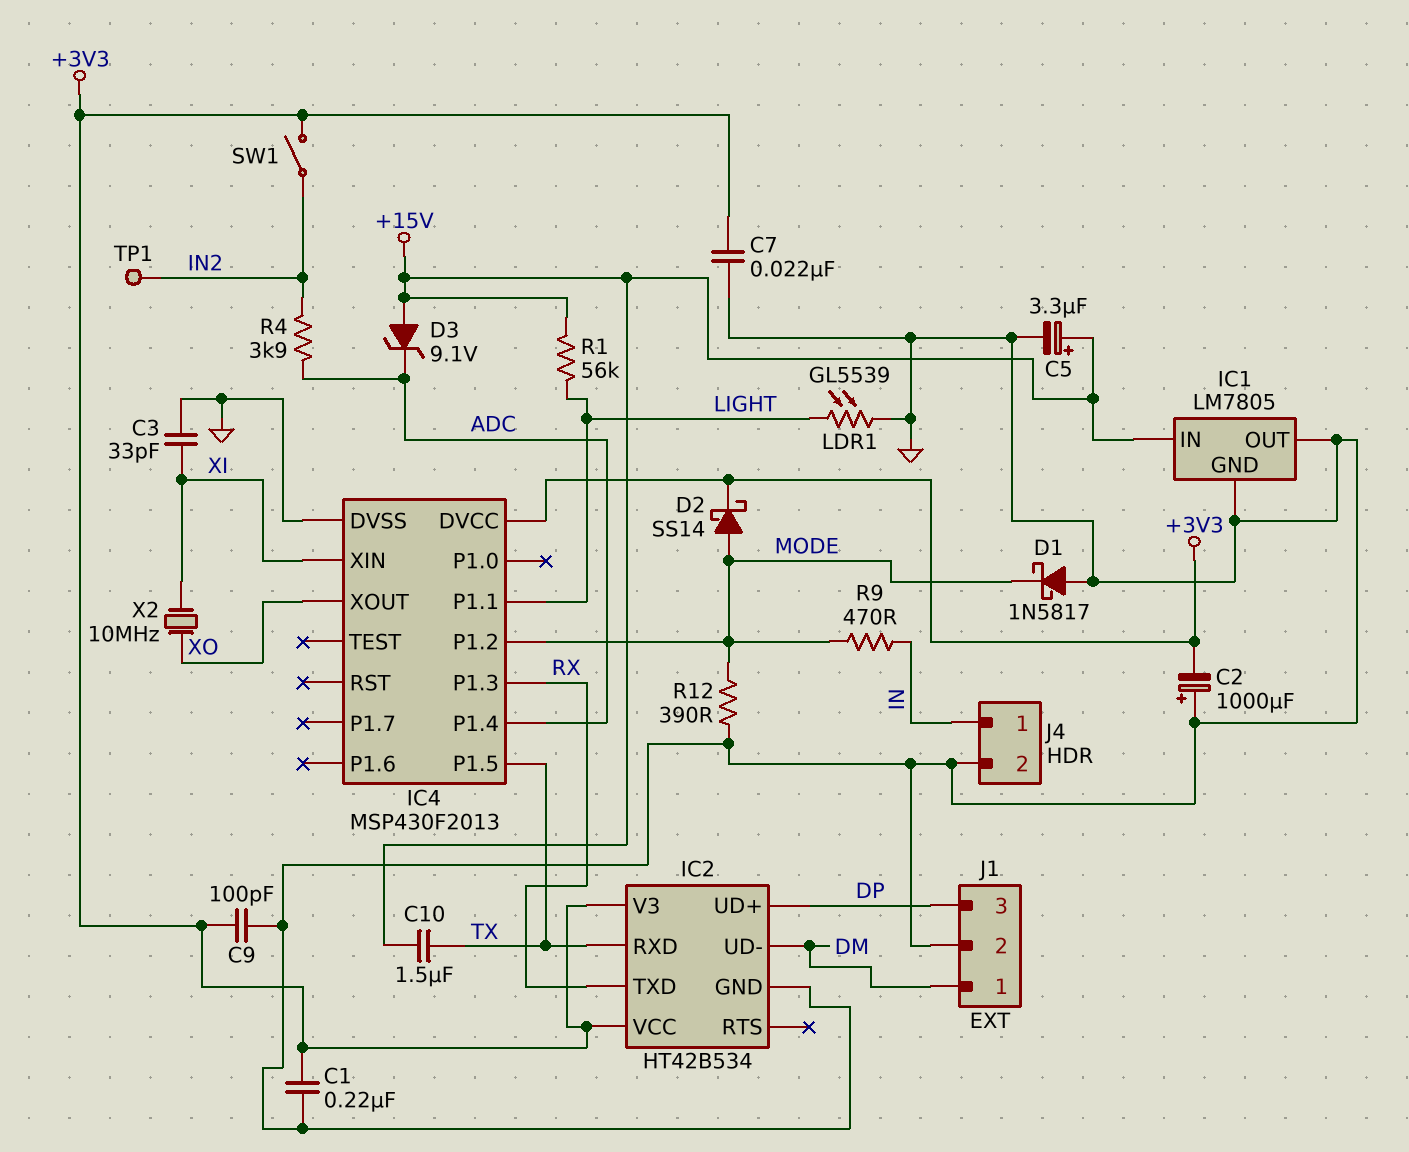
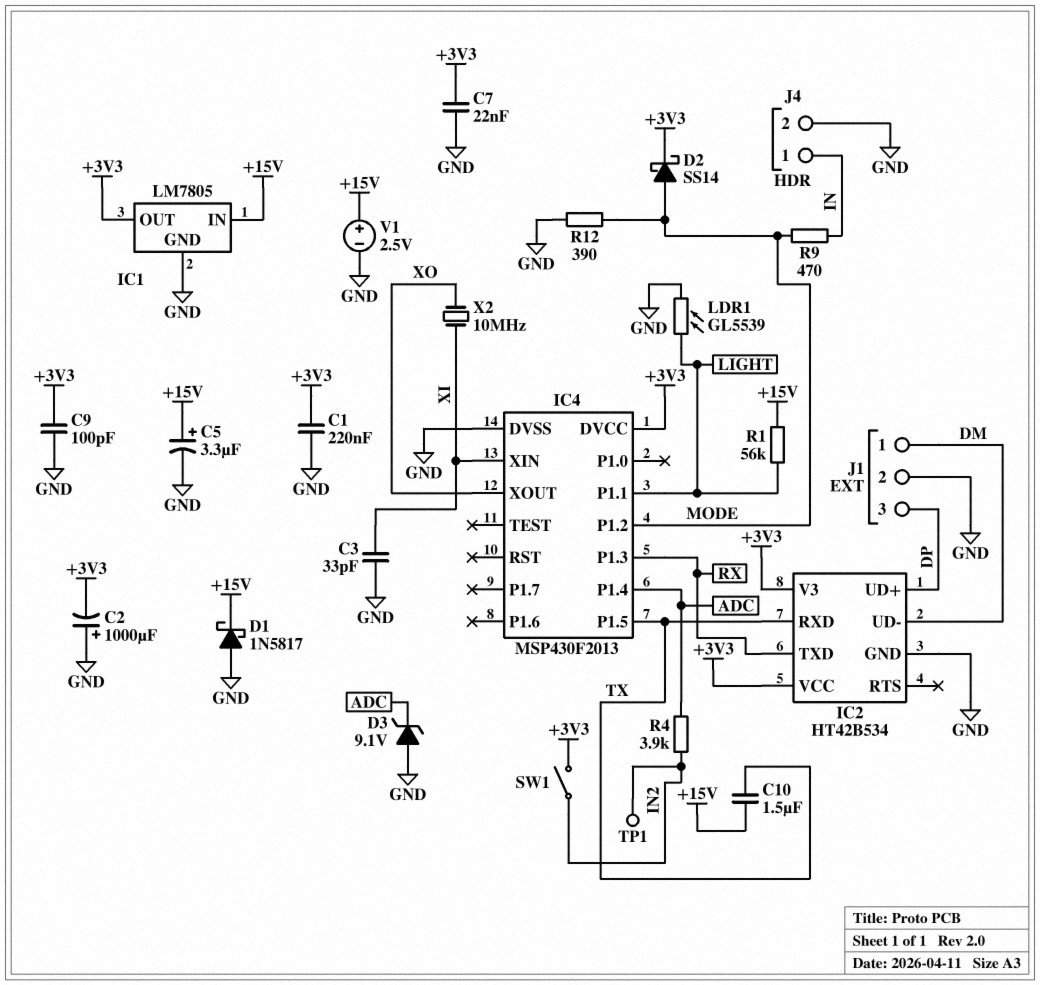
D1: schottky 1N5817 (A GND, K MODE) -> schottky 1N5817 (A GND, K +15V)
D3: zener 9.1V (A +15V, K ADC) -> zener 9.1V (A GND, K ADC)
IC1 pin OUT: GND -> +3V3
V1: none -> 2.5V (plus +15V, minus GND)

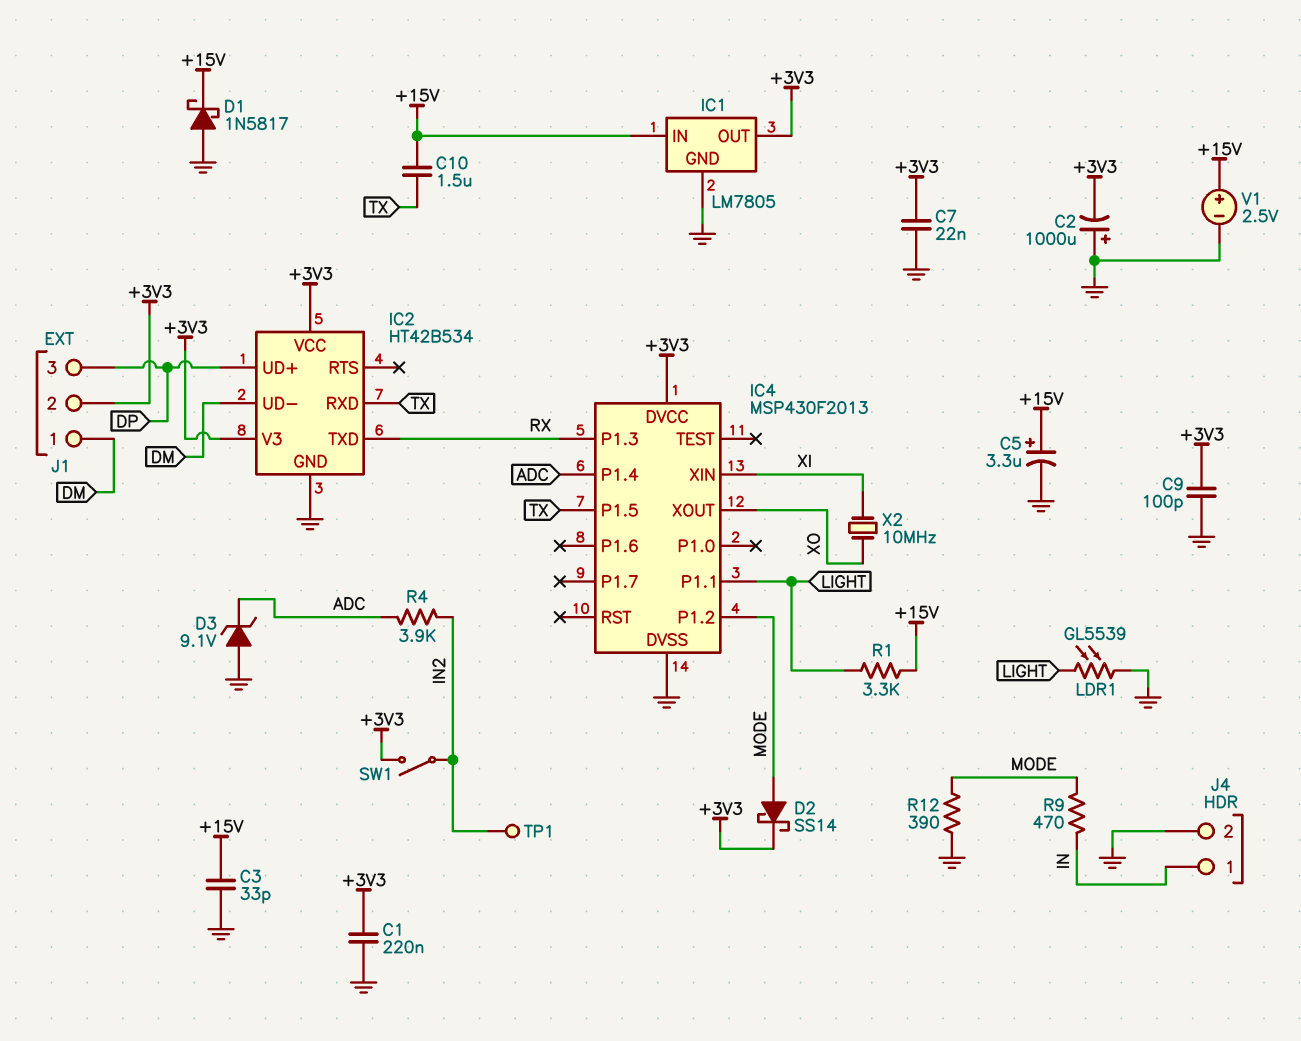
C3: 33pF (GND, XI) -> 33pF (+15V, GND)
J1 pin 2: GND -> +3V3
R1: 56k (+15V, LIGHT) -> 3.3k (+15V, LIGHT)

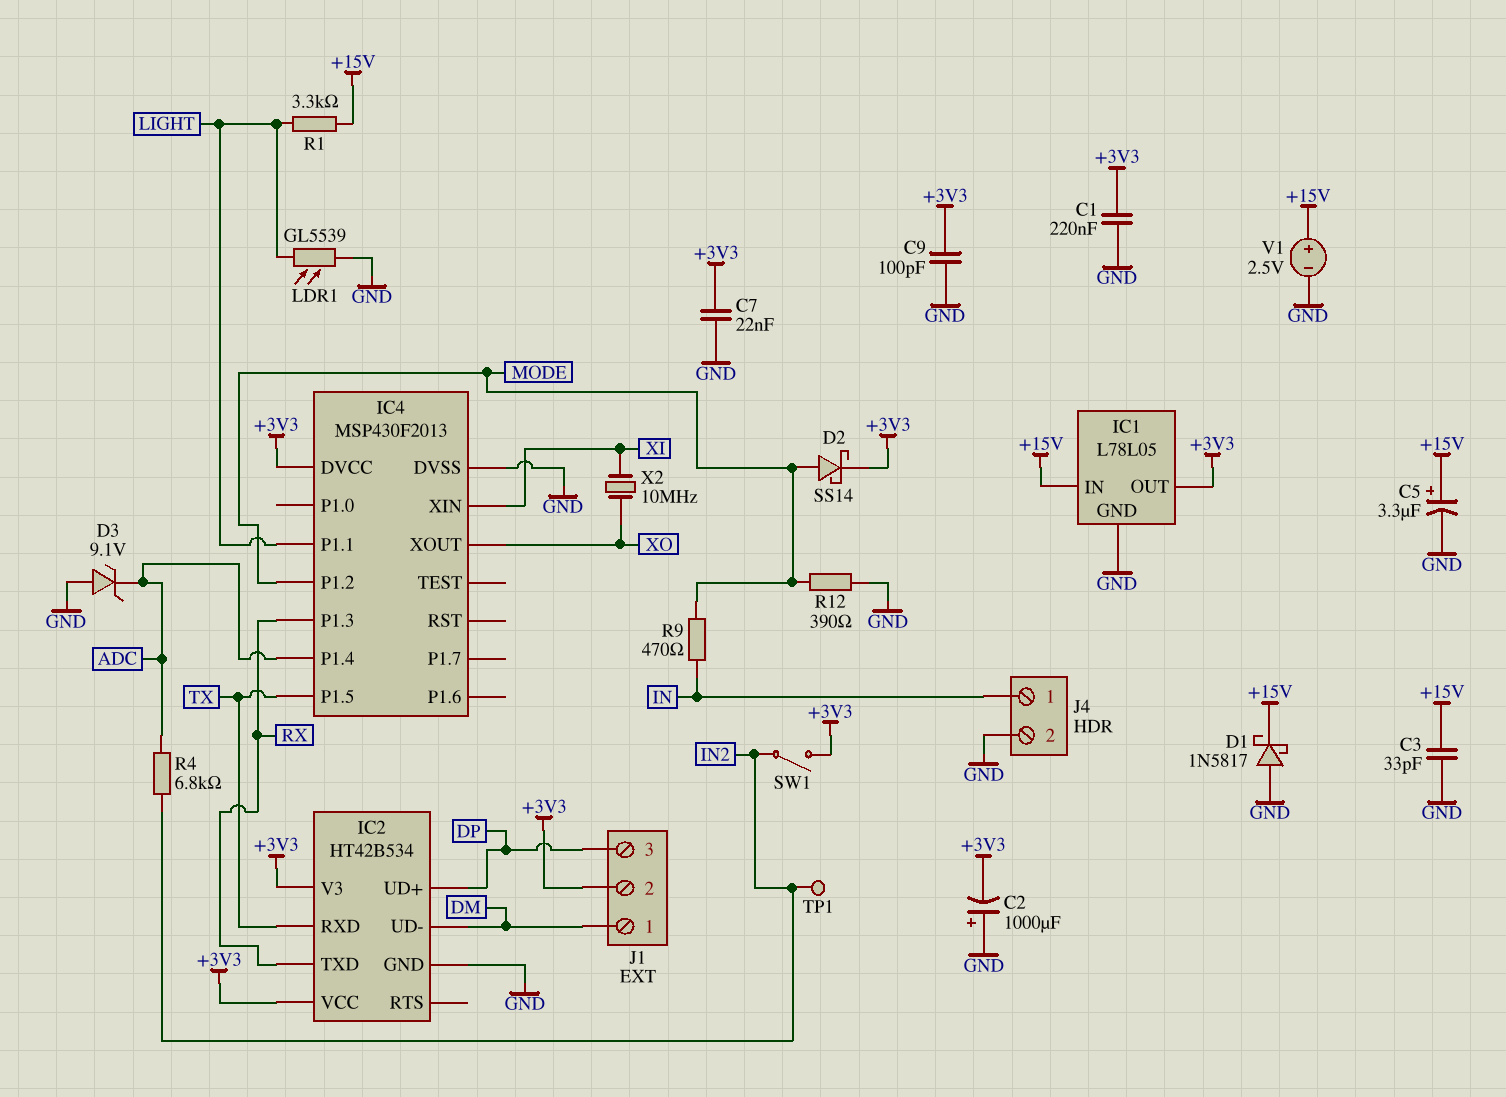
C10: 1.5uF (+15V, TX) -> none
IC1: LM7805 -> L78L05
R4: 3.9k (ADC, IN2) -> 6.8k (ADC, IN2)

